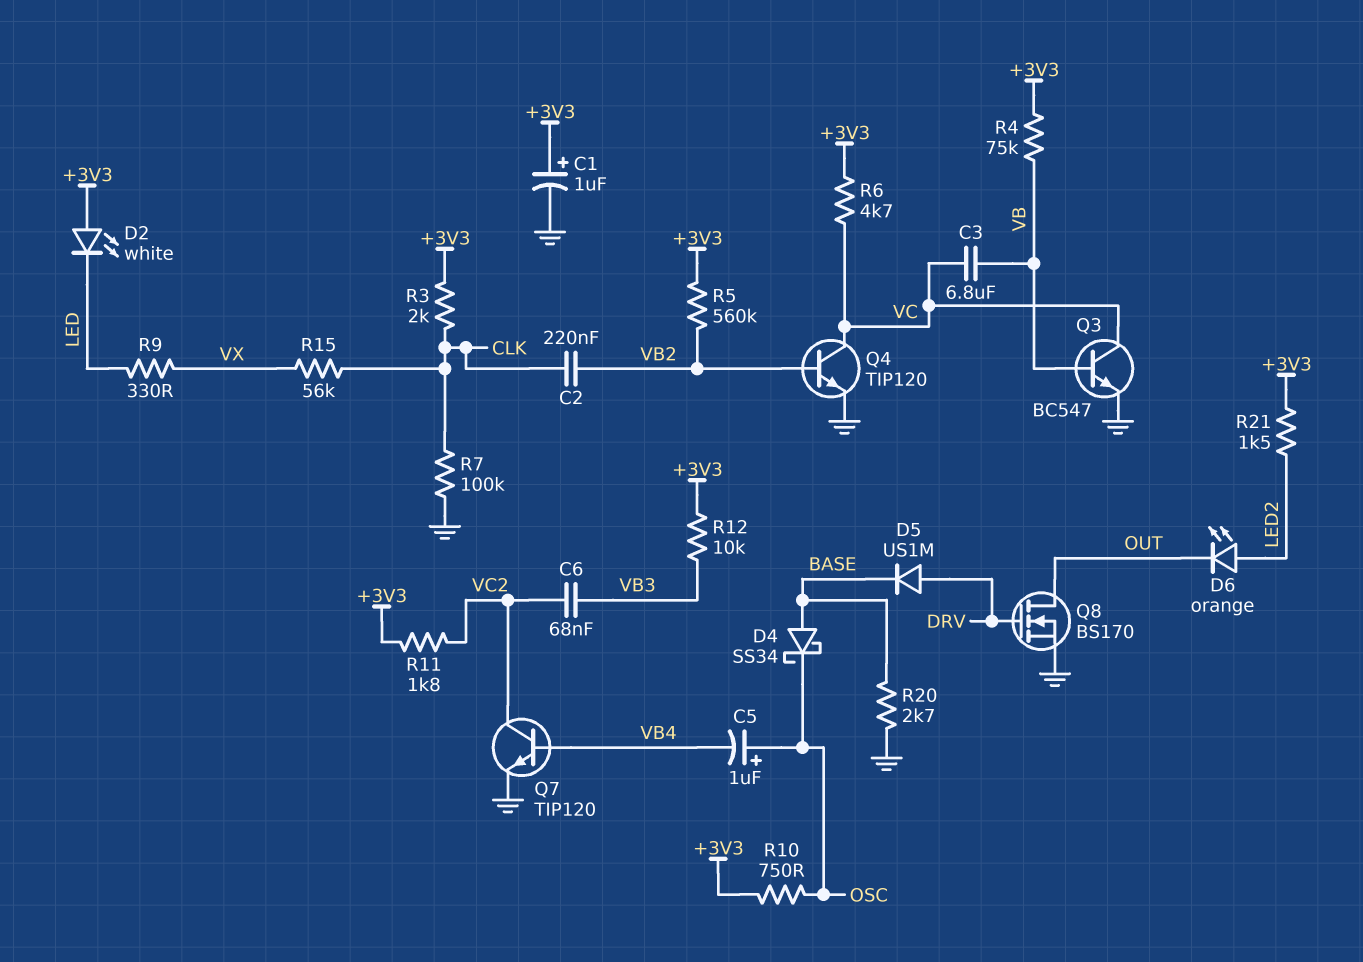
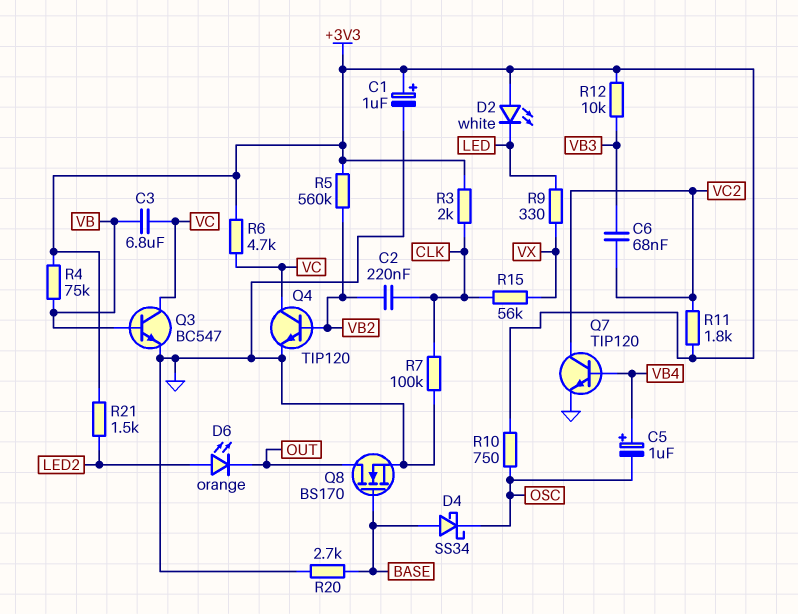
C5: 1uF (plus OSC, minus VB4) -> 1uF (plus VB4, minus OSC)
D5: diode US1M (A DRV, K BASE) -> none
Q8: NMOS BS170 (G DRV, D OUT, S GND) -> NMOS BS170 (G BASE, D OUT, S GND)

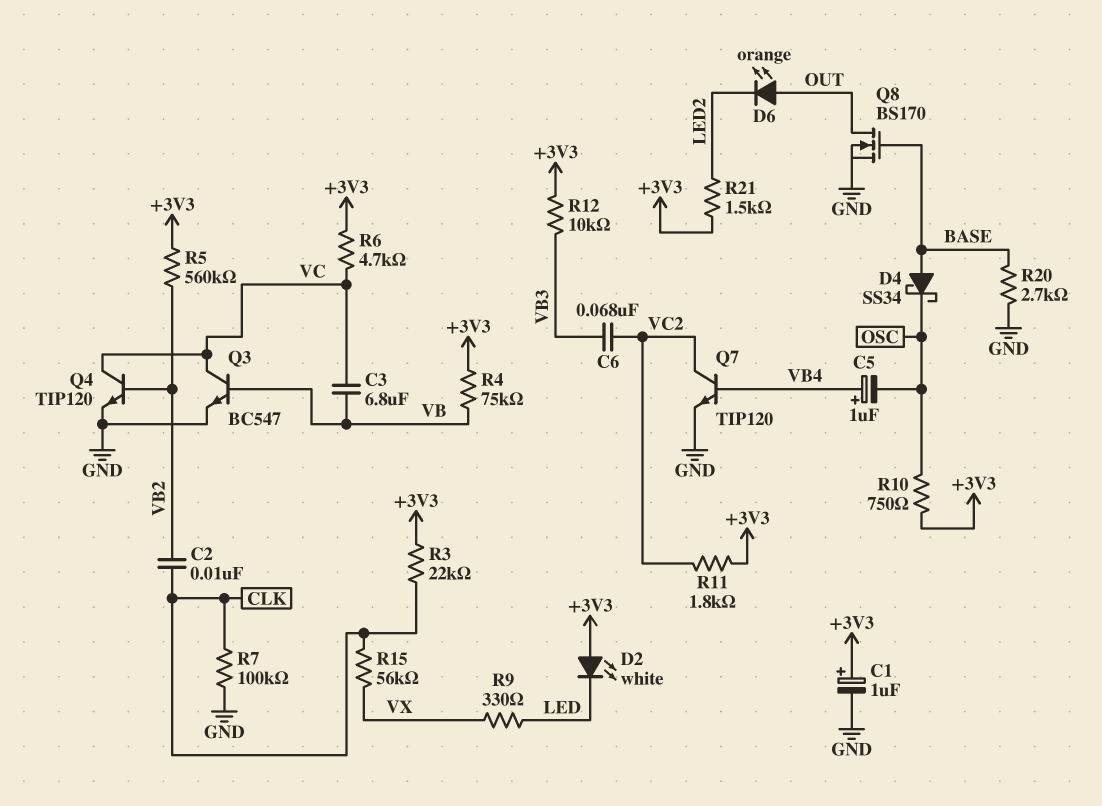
C2: 220nF (CLK, VB2) -> 10nF (CLK, VB2)
D6: LED orange (A LED2, K OUT) -> LED orange (A OUT, K LED2)
R3: 2k (+3V3, CLK) -> 22k (+3V3, CLK)

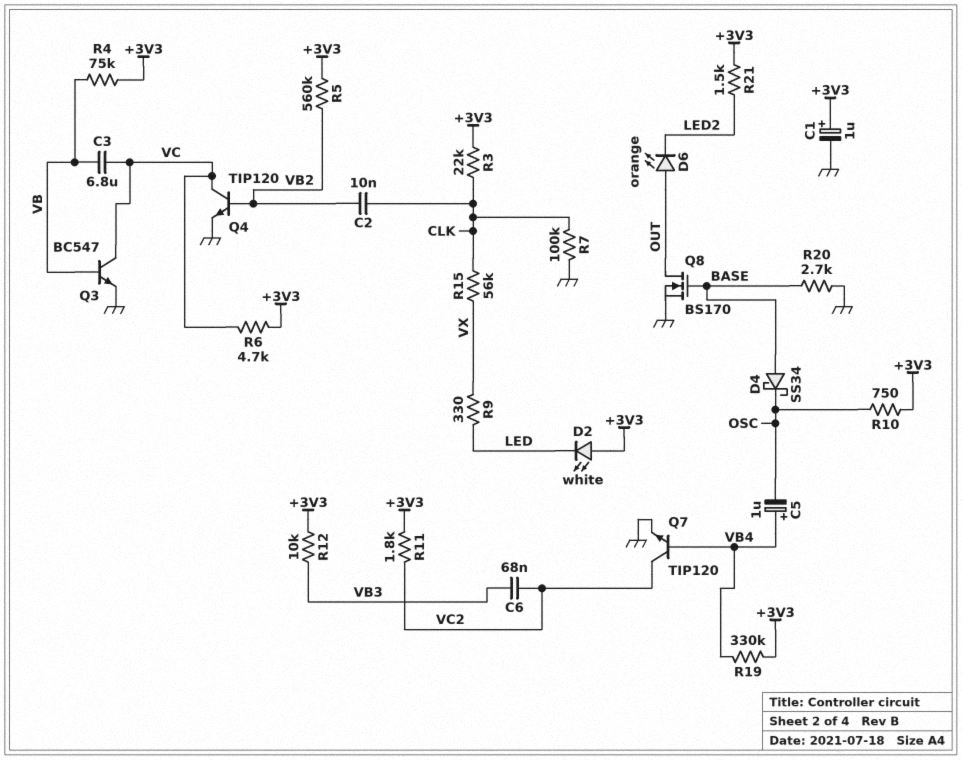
R19: none -> 330k (+3V3, VB4)

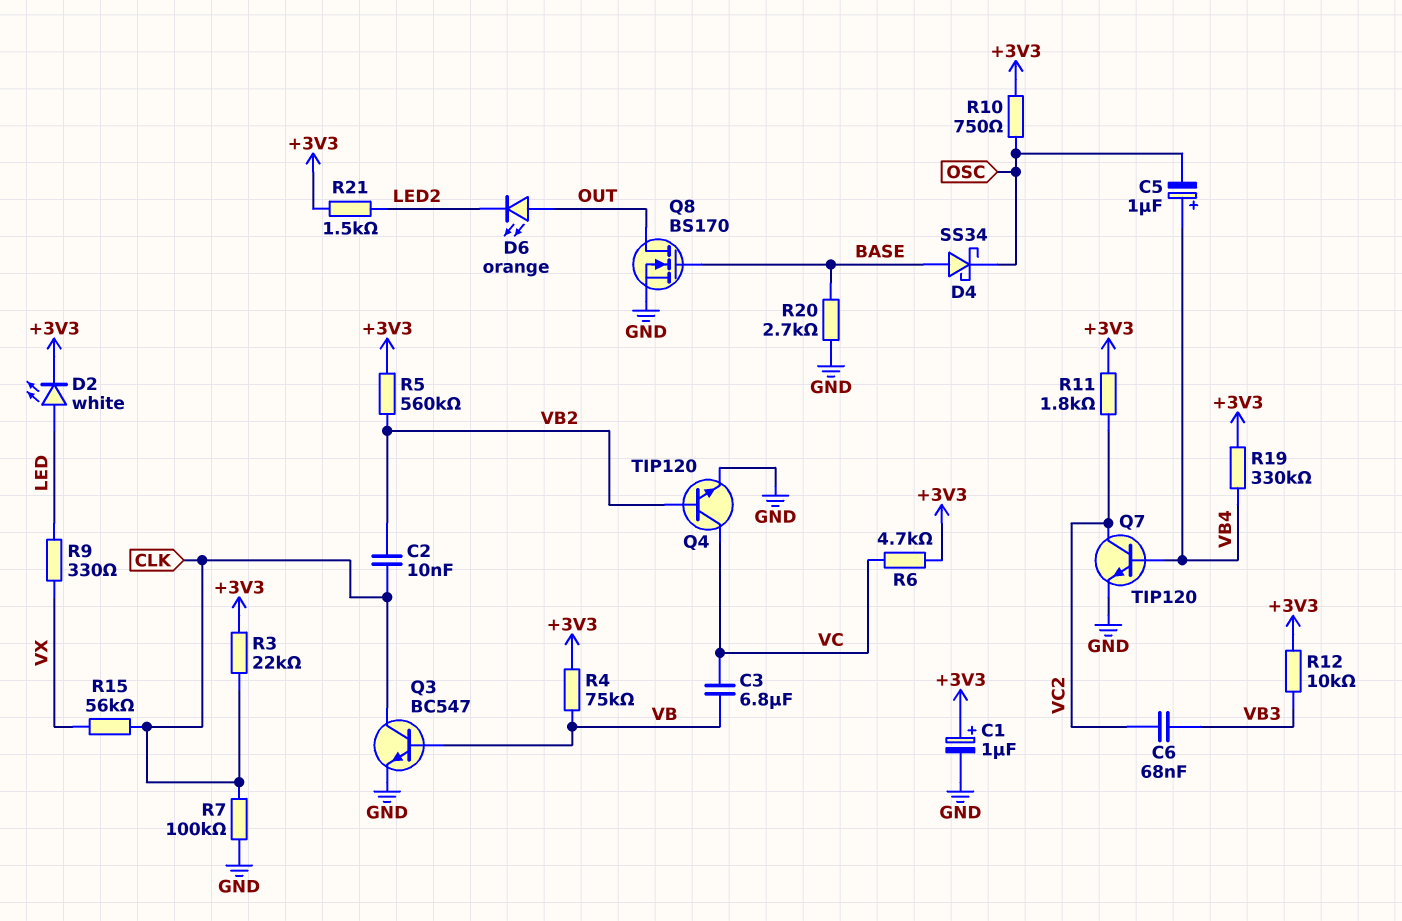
D2: LED white (A +3V3, K LED) -> LED white (A LED, K +3V3)
Q3: NPN BC547 (B VB, C VC, E GND) -> NPN BC547 (B VB, C CLK, E GND)

